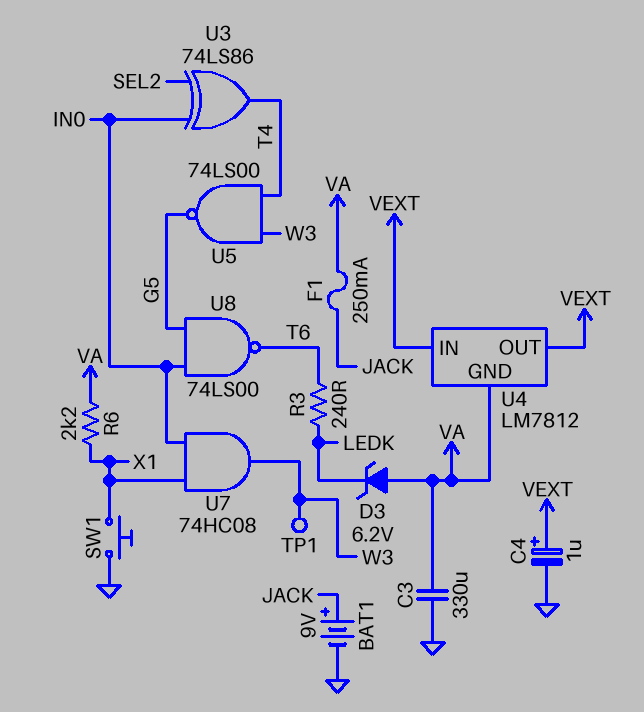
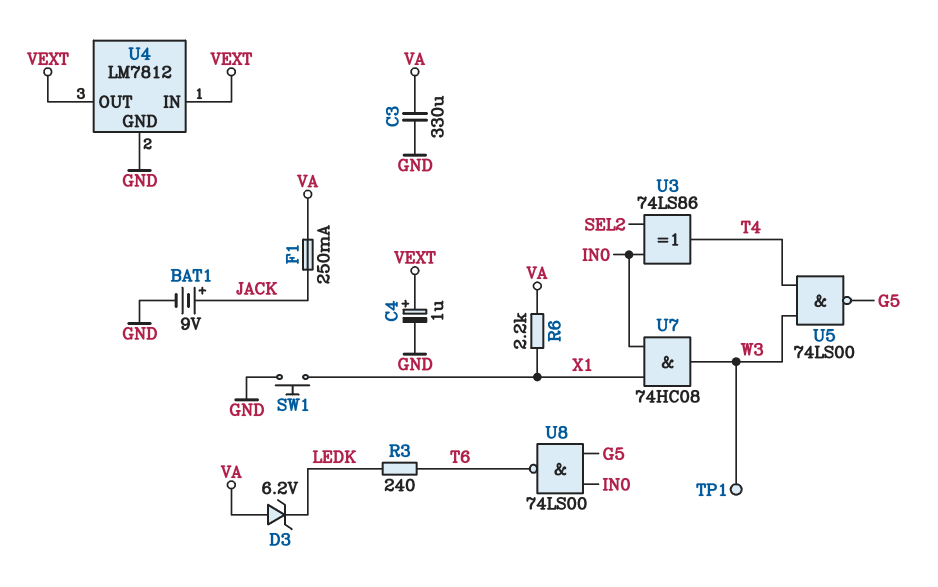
U4 pin GND: VA -> GND

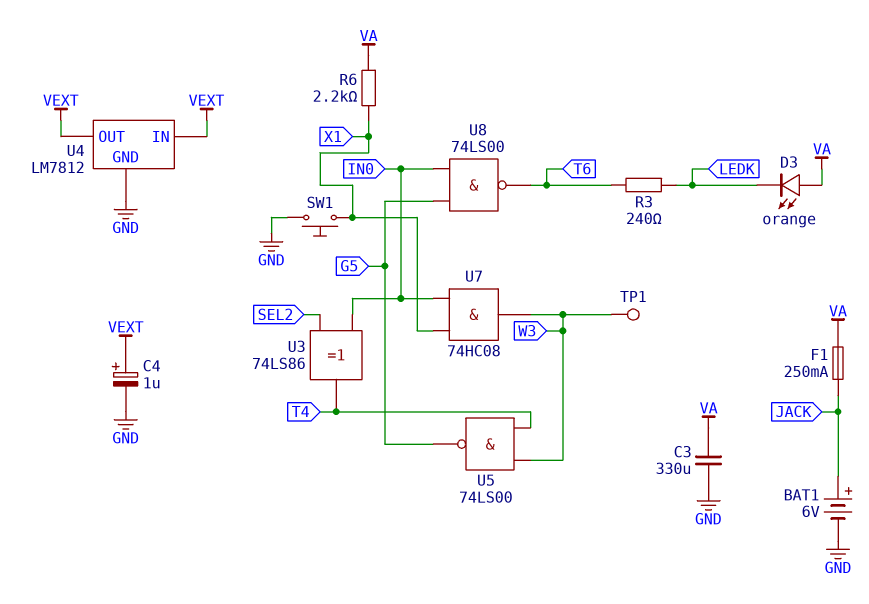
BAT1: 9V (plus JACK, minus GND) -> 6V (plus JACK, minus GND)
D3: zener 6.2V (A VA, K LEDK) -> LED orange (A VA, K LEDK)

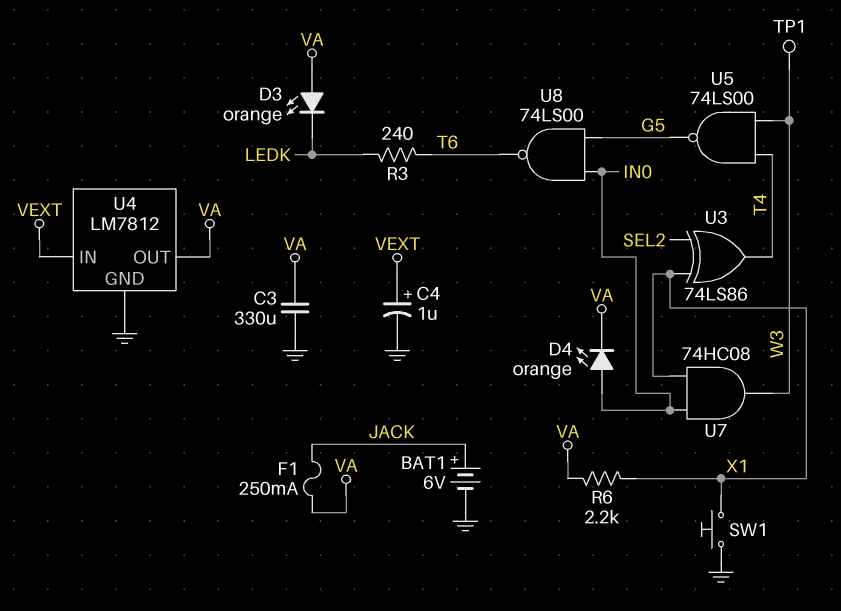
D4: none -> LED orange (A IN0, K VA)
U3: XOR 74LS86 (in IN0, in SEL2, out T4) -> XOR 74LS86 (in SEL2, in X1, out T4)
U4 pin OUT: VEXT -> VA

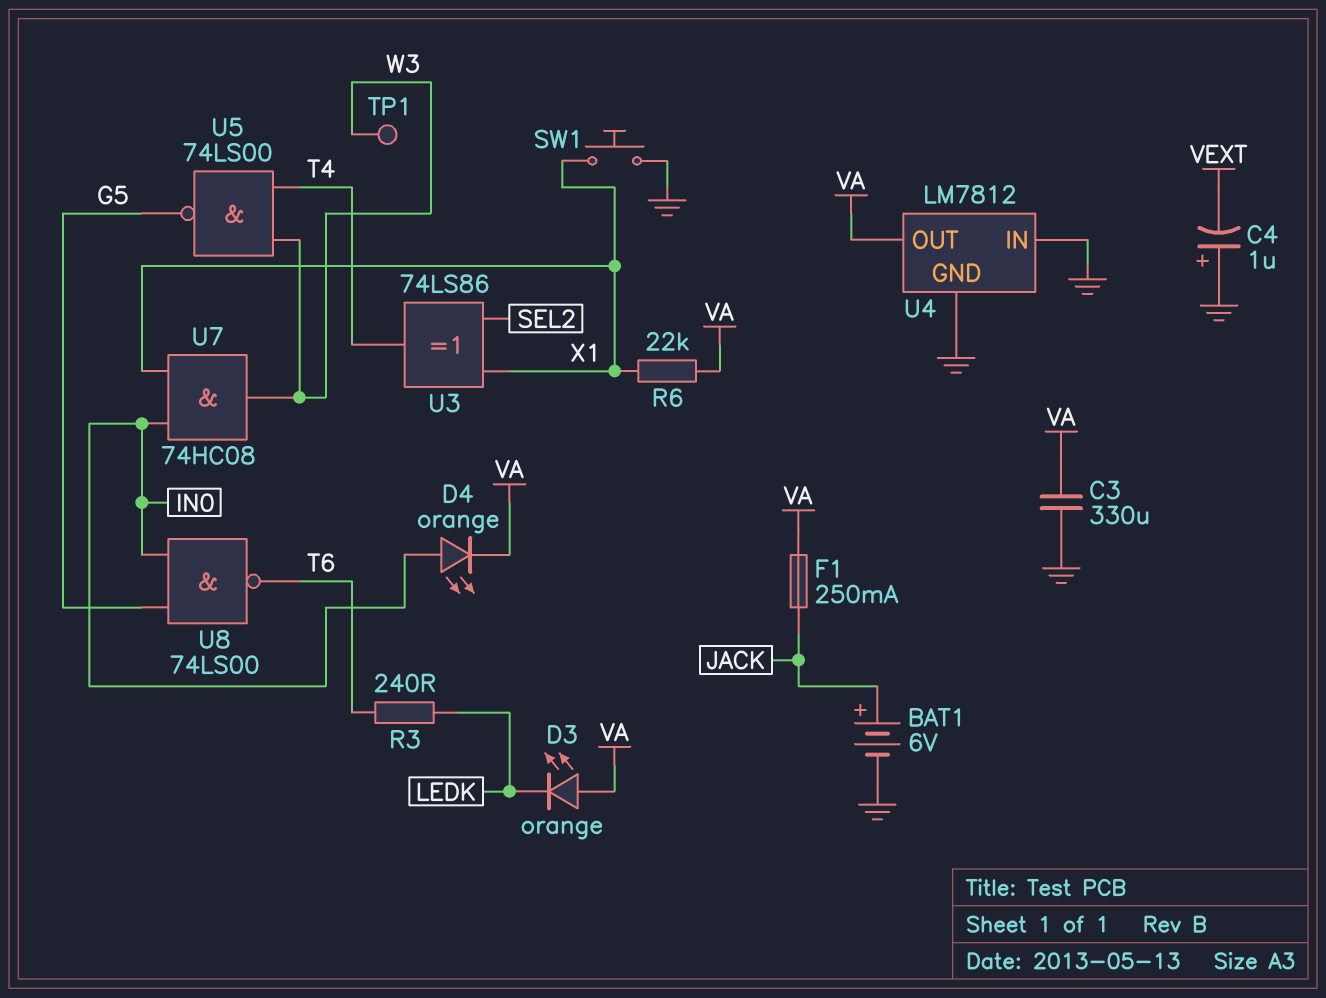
C4: 1uF (plus VEXT, minus GND) -> 1uF (plus GND, minus VEXT)
R6: 2.2k (VA, X1) -> 22k (VA, X1)
U4 pin IN: VEXT -> GND

